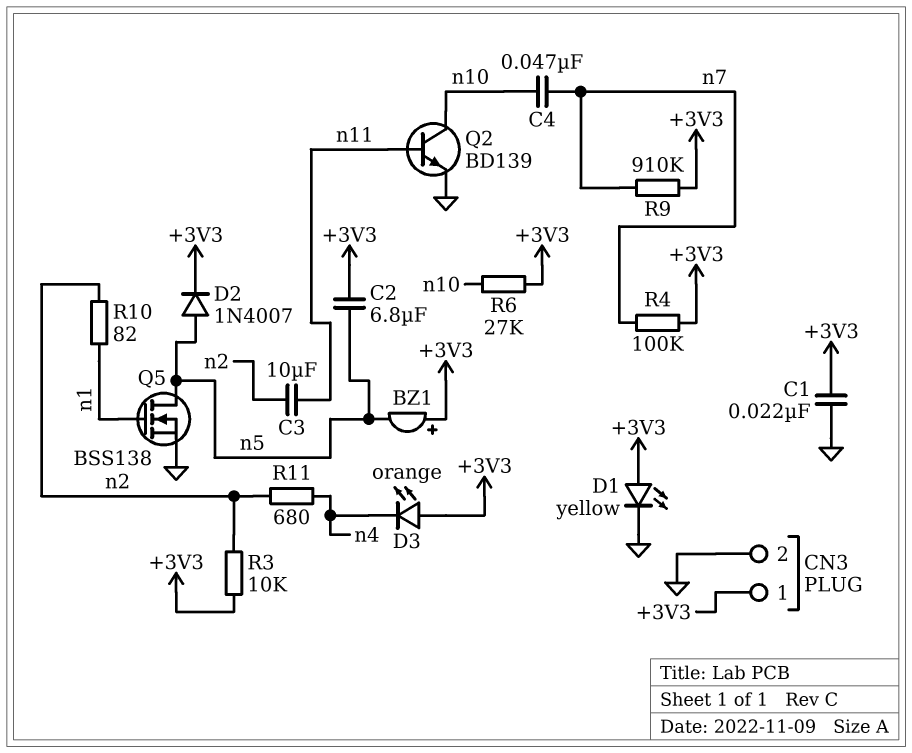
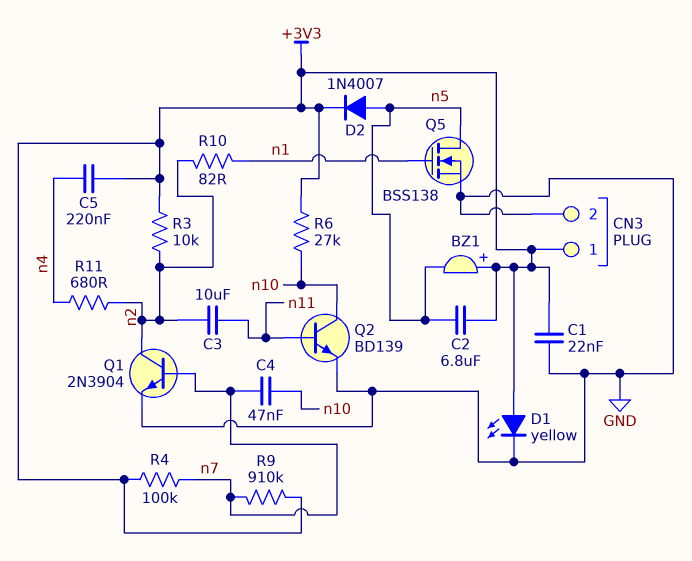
C5: none -> 220nF (+3V3, n4)
D3: LED orange (A +3V3, K n4) -> none
Q1: none -> NPN 2N3904 (B n7, C n2, E GND)

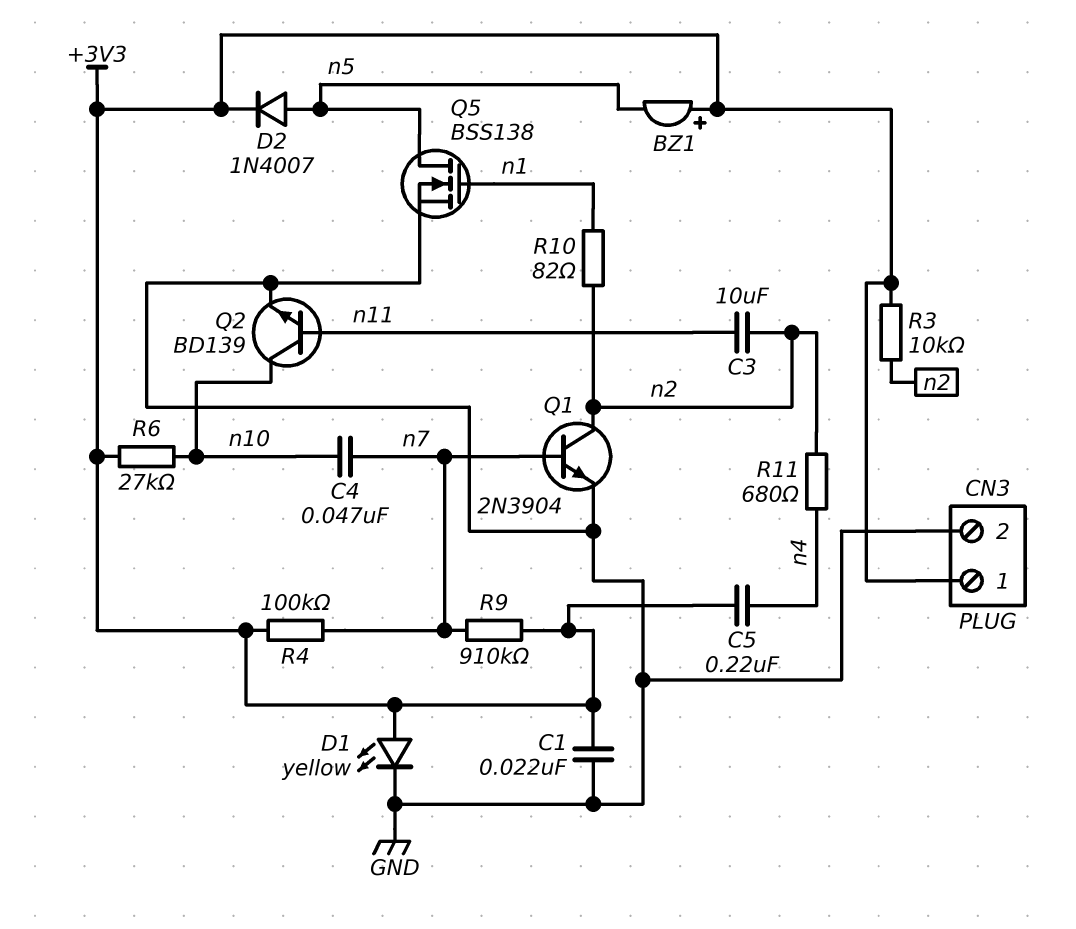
C2: 6.8uF (+3V3, n5) -> none

